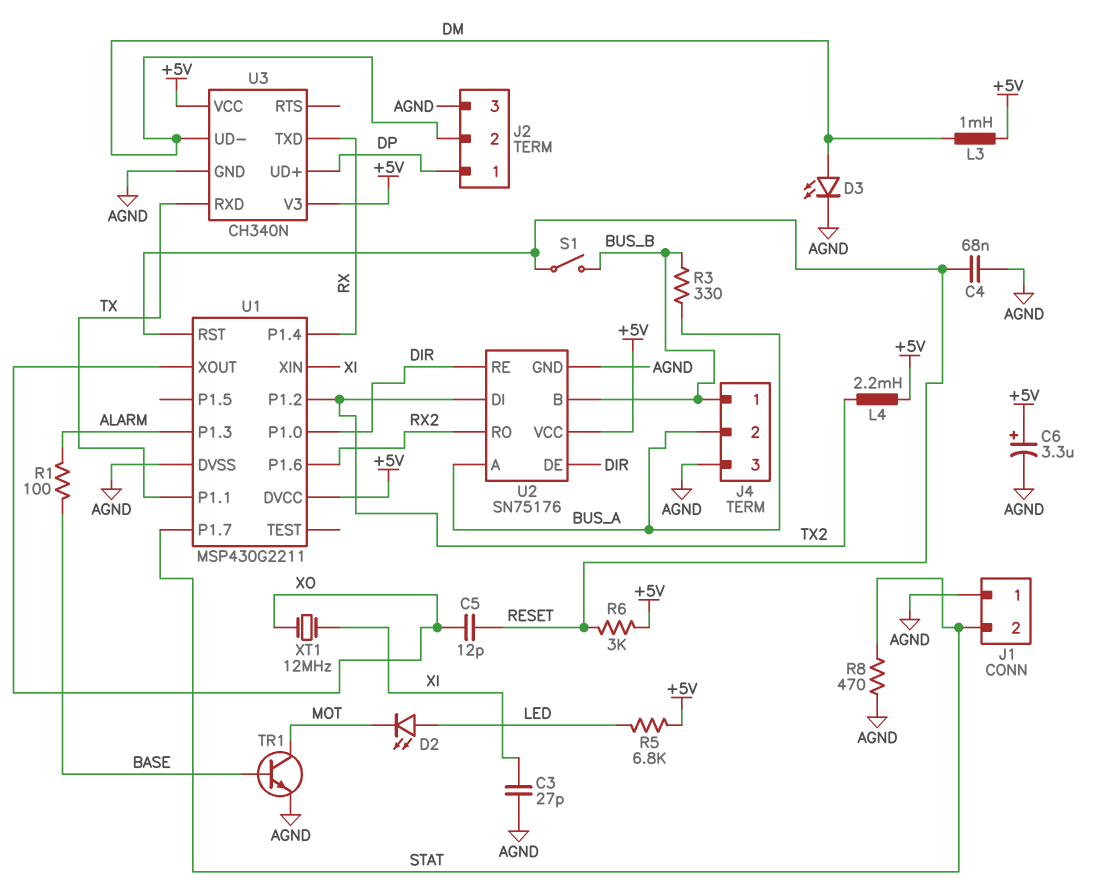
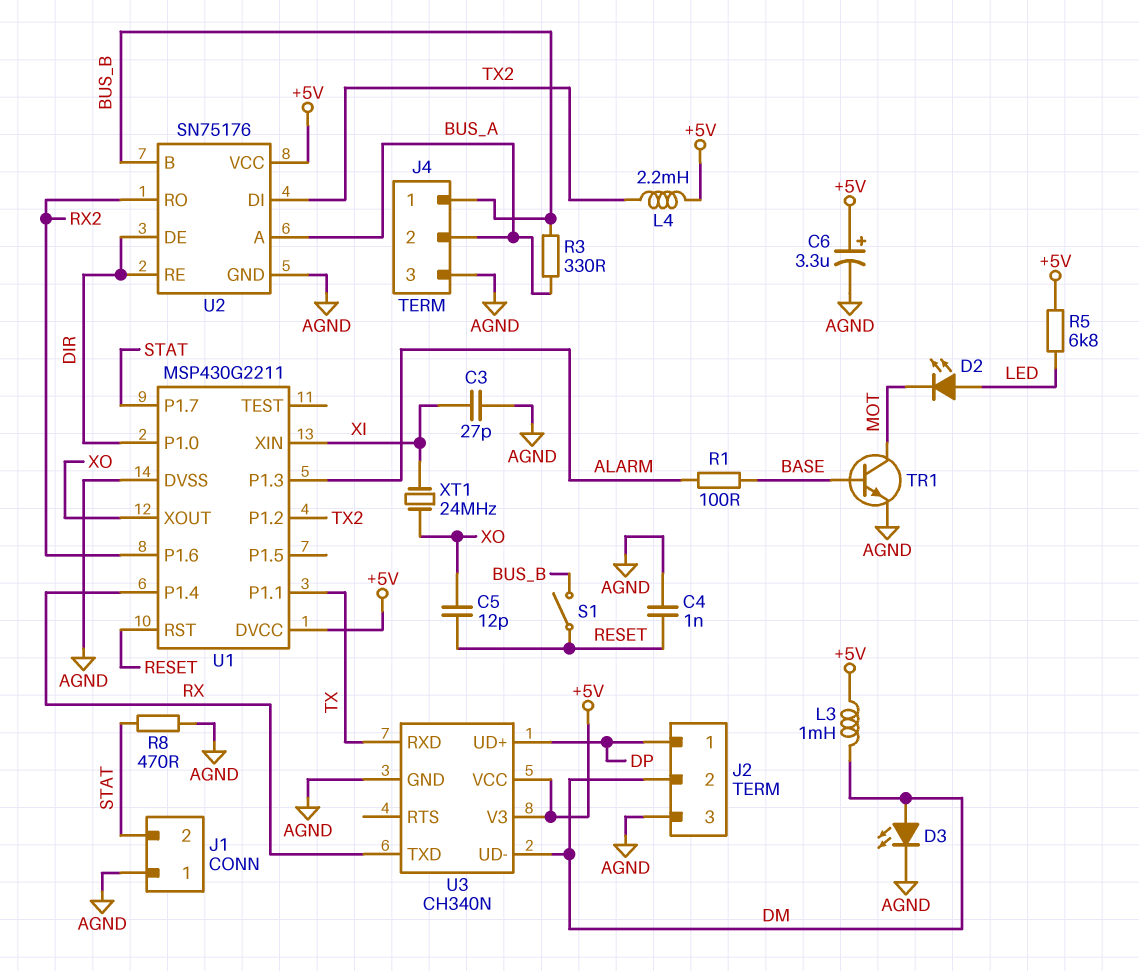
C4: 68nF (AGND, RESET) -> 1nF (AGND, RESET)
R6: 3k (+5V, RESET) -> none
XT1: 12MHz (XI, XO) -> 24MHz (XI, XO)

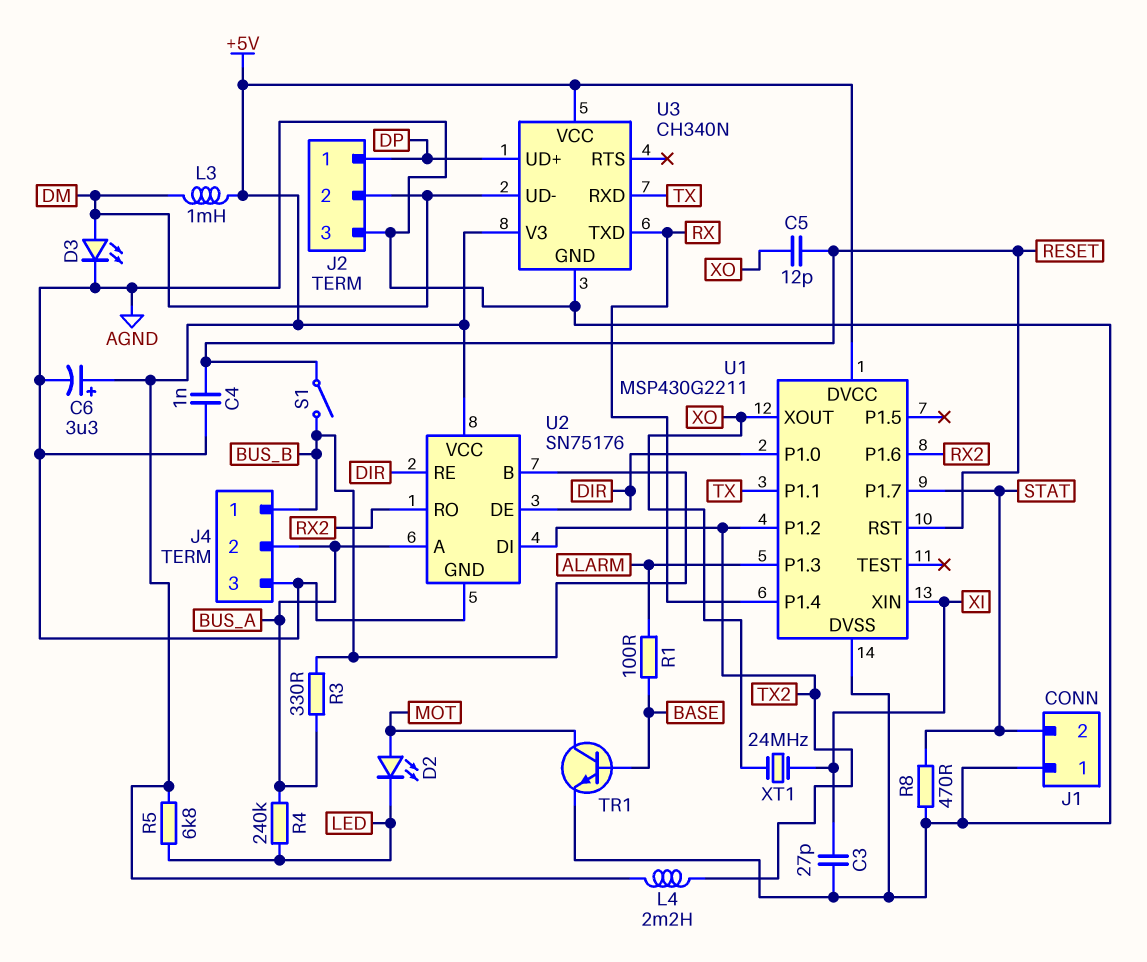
D2: LED (A LED, K MOT) -> LED (A MOT, K LED)
R4: none -> 240k (BUS_A, LED)

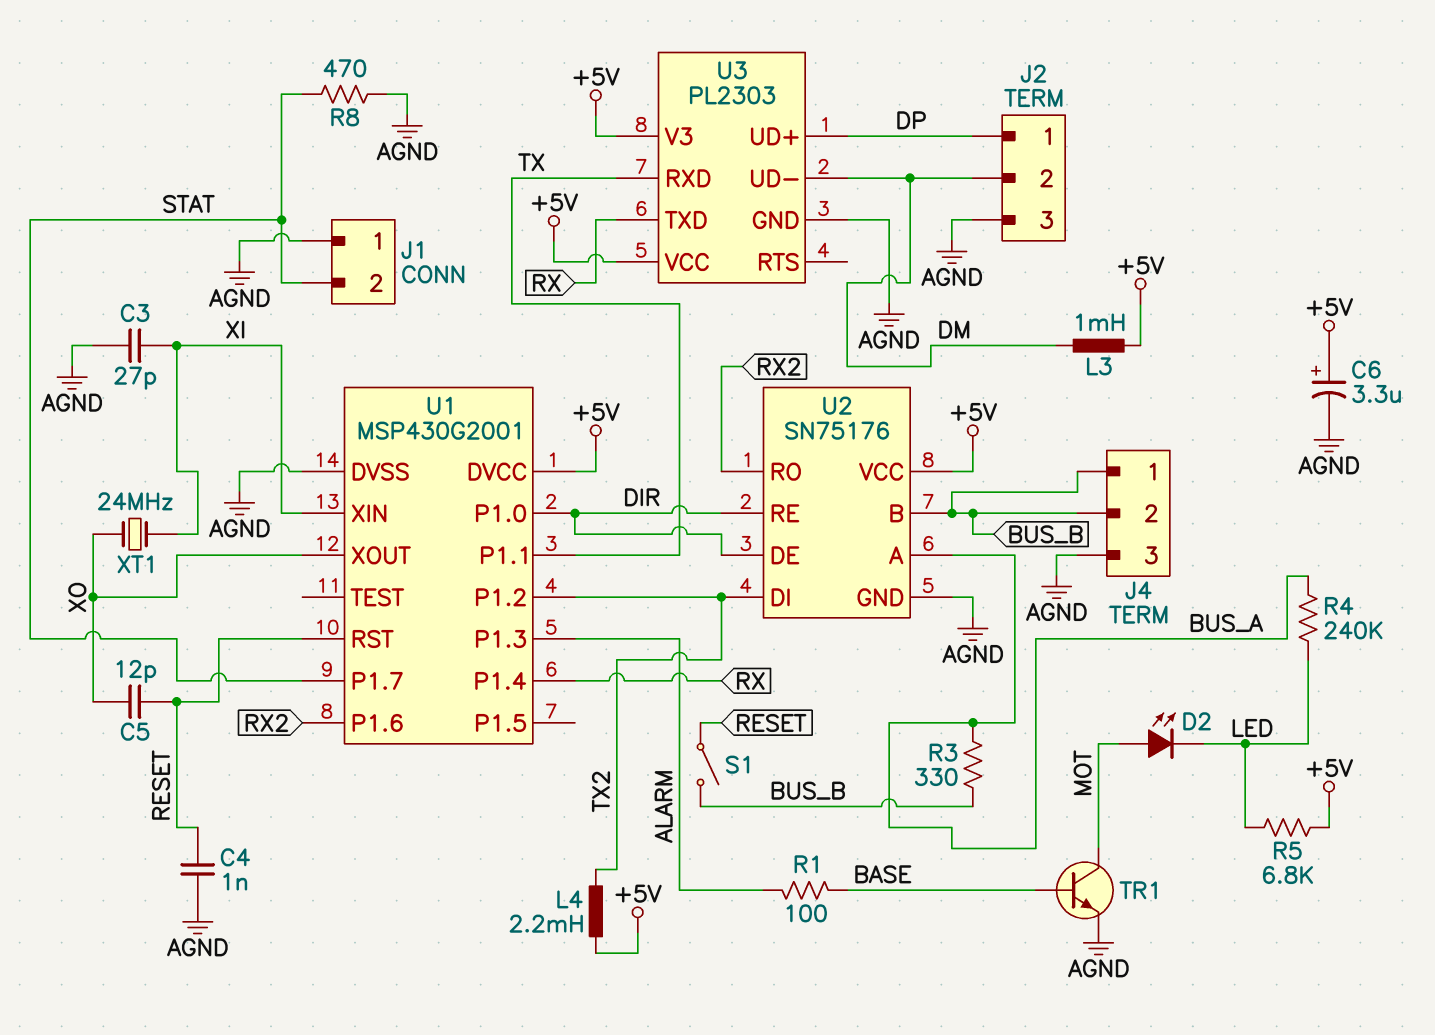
D3: LED (A DM, K AGND) -> none
J4 pin 2: BUS_A -> BUS_B
U1: MSP430G2211 -> MSP430G2001
U3: CH340N -> PL2303

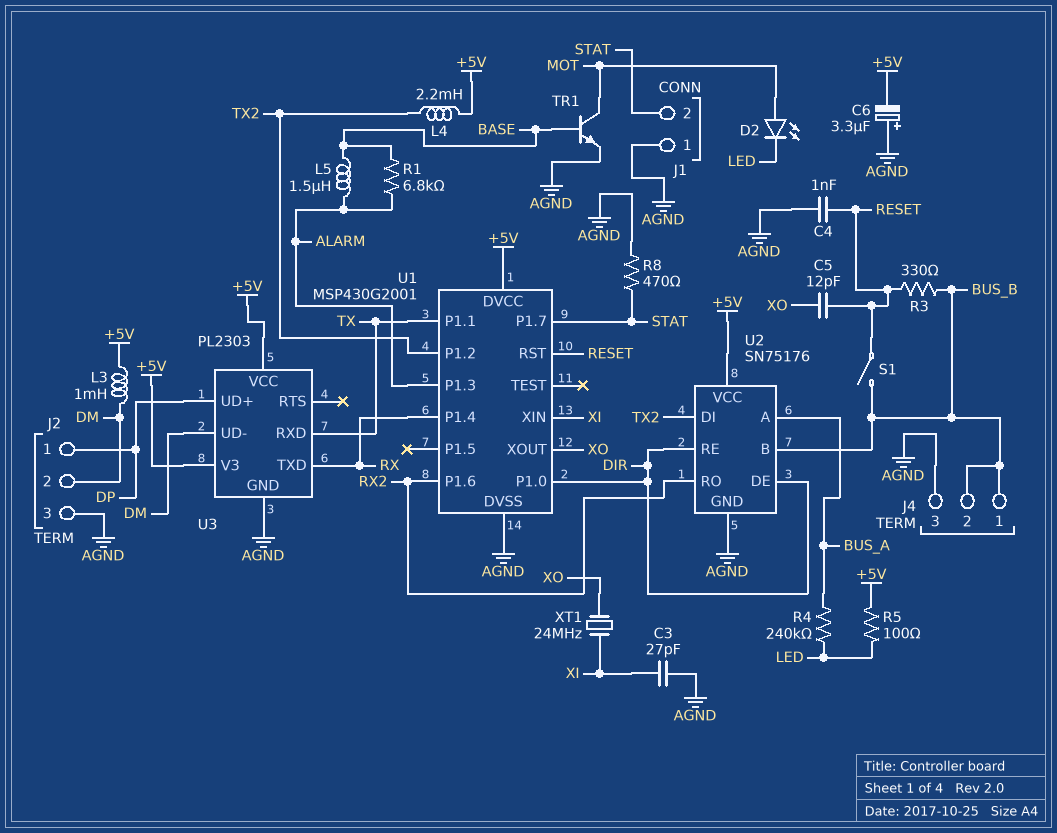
C6: 3.3uF (plus +5V, minus AGND) -> 3.3uF (plus AGND, minus +5V)
L5: none -> 1.5uH (ALARM, BASE)
R1: 100 (ALARM, BASE) -> 6.8k (ALARM, BASE)
R3: 330 (BUS_A, BUS_B) -> 330 (BUS_B, RESET)
R5: 6.8k (+5V, LED) -> 100 (+5V, LED)

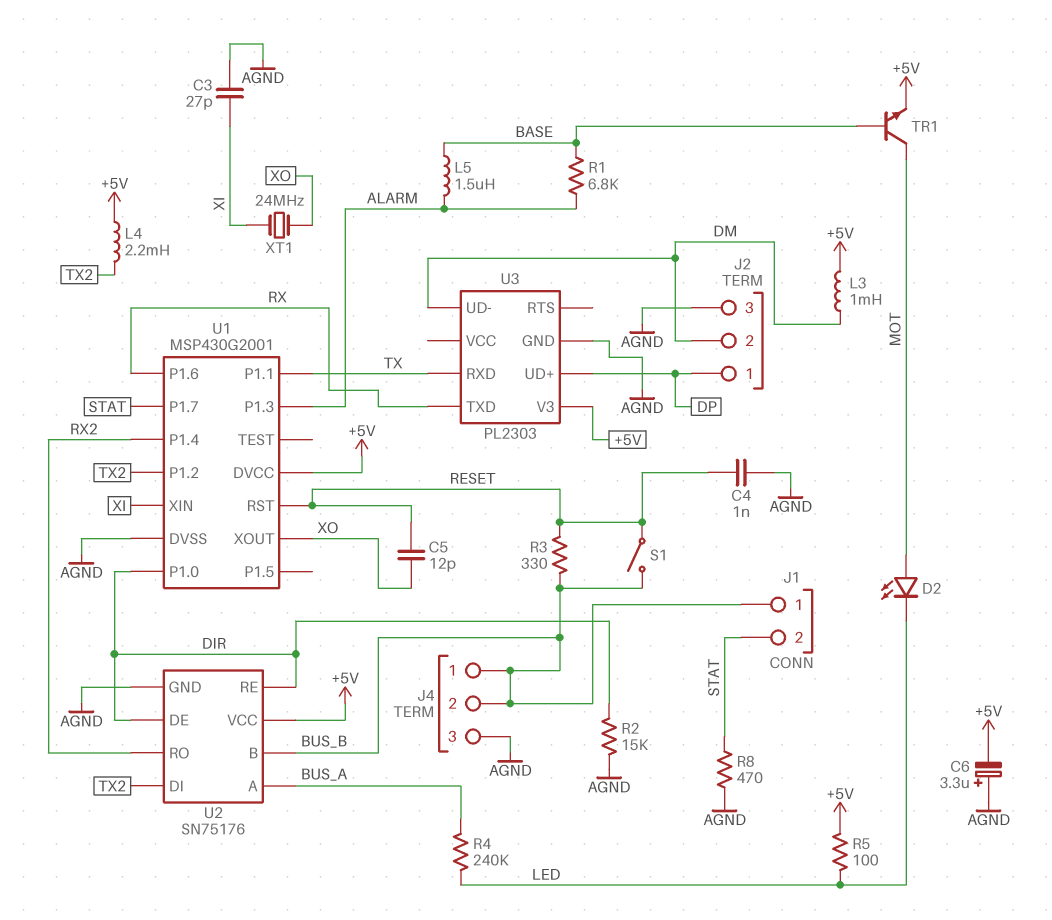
J1 pin 1: AGND -> BUS_B
R2: none -> 15k (AGND, DIR)
TR1: NPN (B BASE, C MOT, E AGND) -> NPN (B BASE, C MOT, E +5V)
U1 pin P1.4: RX -> RX2
U1 pin P1.6: RX2 -> RX
U3 pin VCC: +5V -> none

